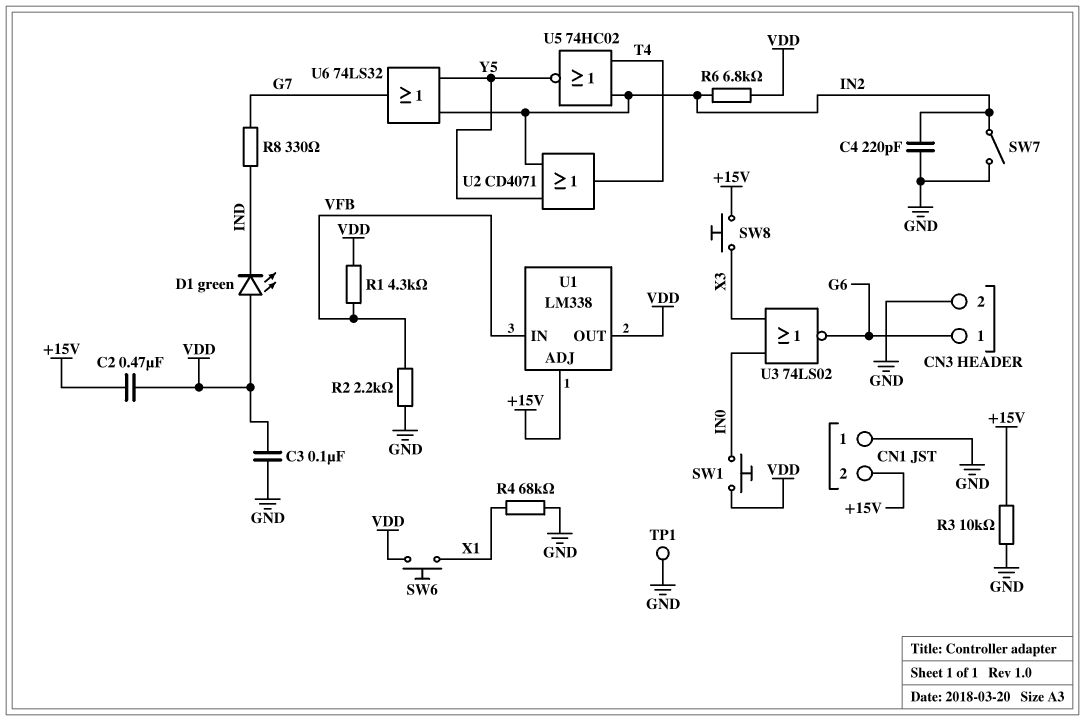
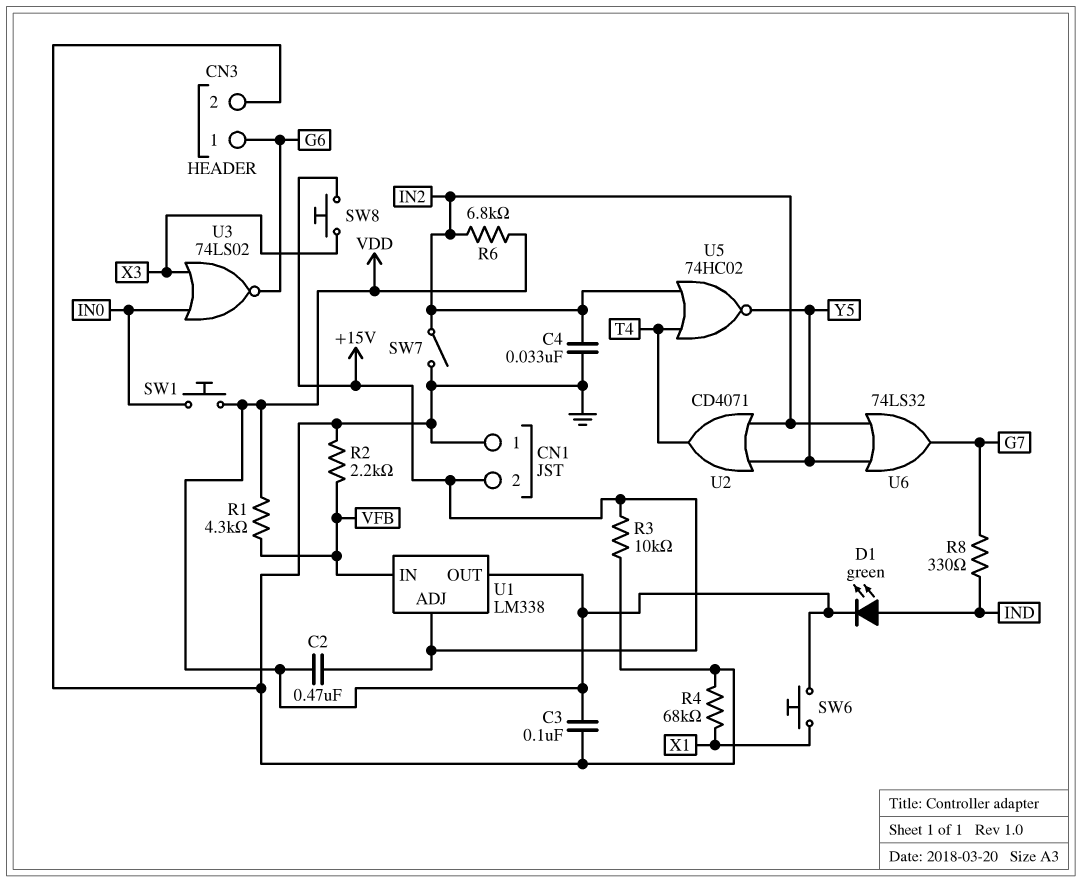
C4: 220pF (GND, IN2) -> 33nF (GND, IN2)
D1: LED green (A VDD, K IND) -> LED green (A IND, K VDD)
TP1: test point (GND) -> none

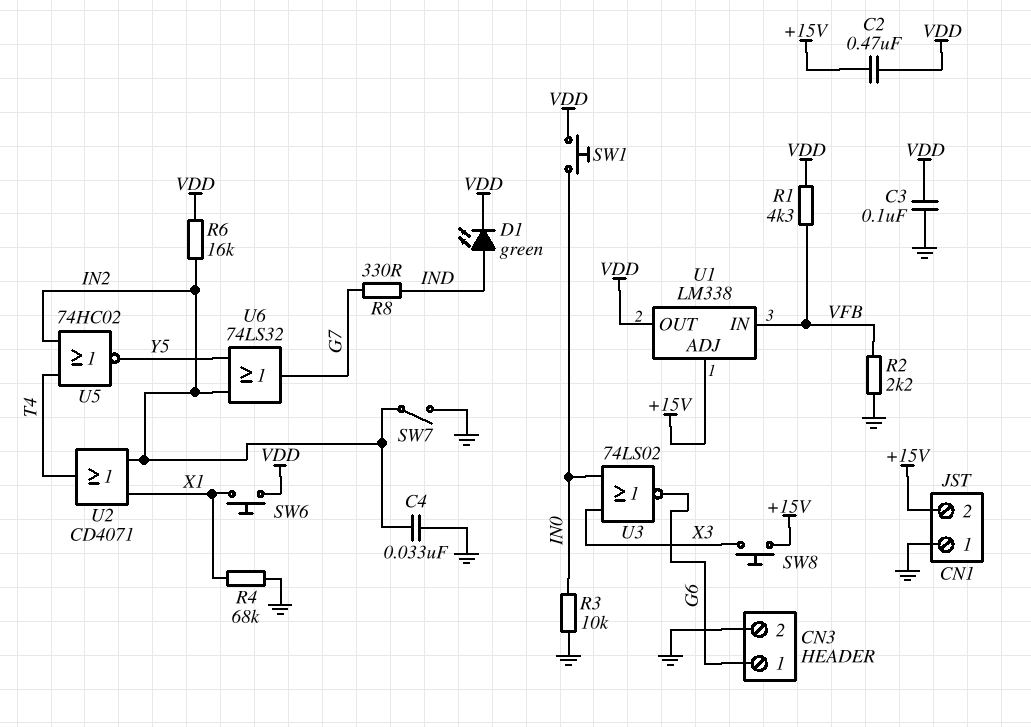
R3: 10k (+15V, GND) -> 10k (GND, IN0)
R6: 6.8k (IN2, VDD) -> 16k (IN2, VDD)
U2: OR CD4071 (in IN2, in Y5, out T4) -> OR CD4071 (in IN2, in X1, out T4)

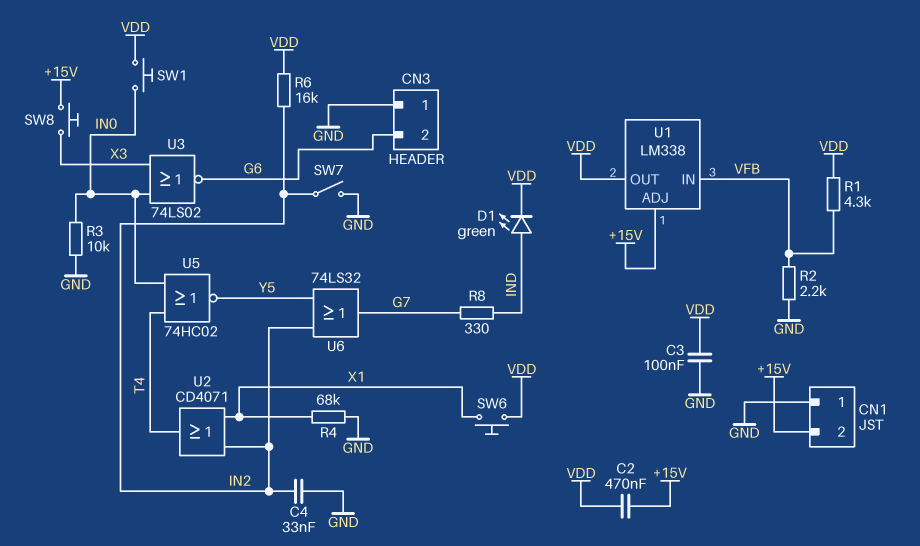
CN3 pin 1: G6 -> GND
CN3 pin 2: GND -> G6
U5: NOR 74HC02 (in IN2, in T4, out Y5) -> NOR 74HC02 (in IN0, in T4, out Y5)

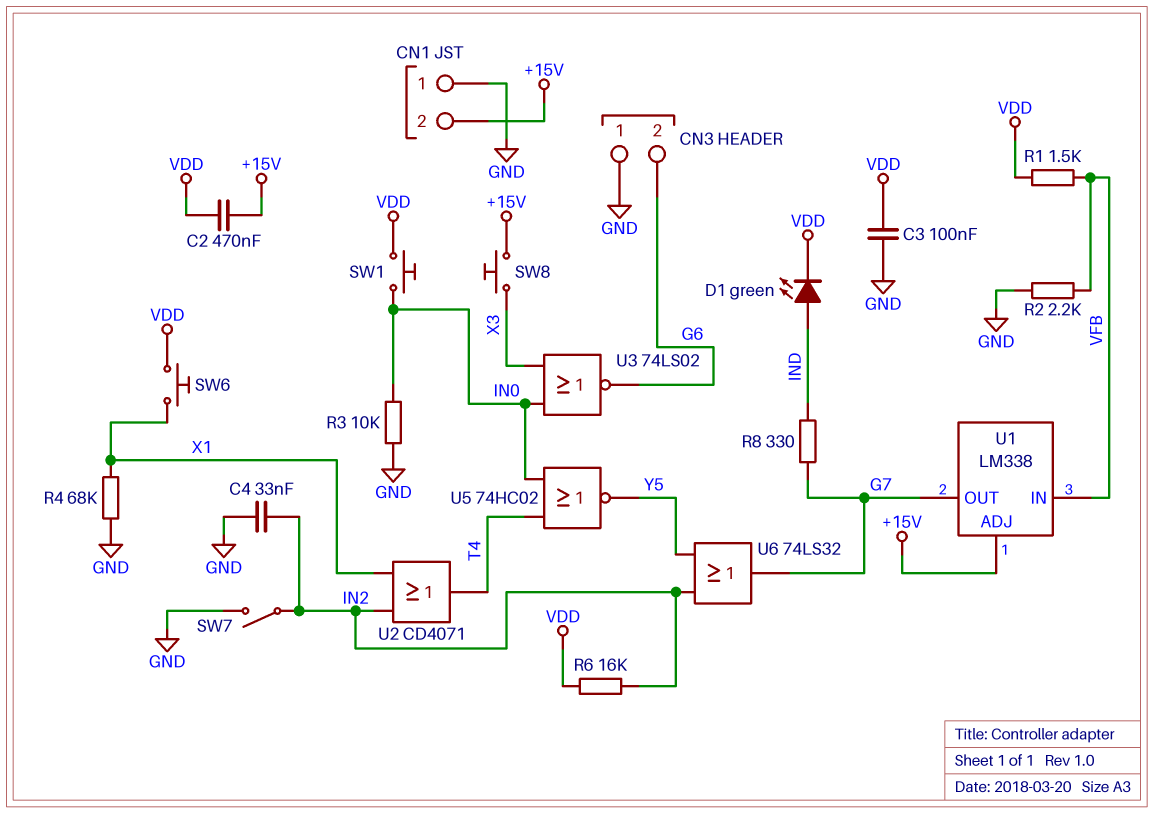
R1: 4.3k (VDD, VFB) -> 1.5k (VDD, VFB)
U1 pin OUT: VDD -> G7

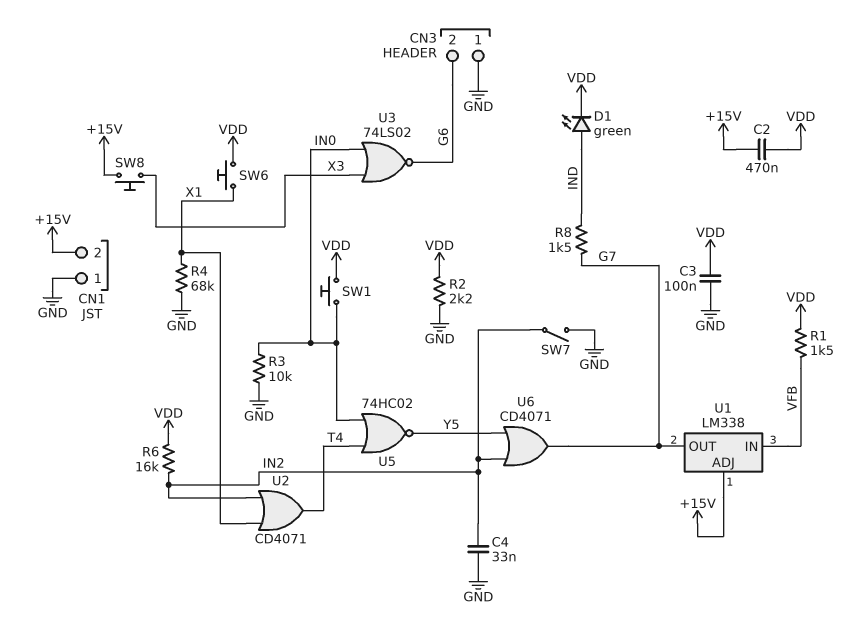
R2: 2.2k (GND, VFB) -> 2.2k (GND, VDD)
R8: 330 (G7, IND) -> 1.5k (G7, IND)
U6: OR 74LS32 (in IN2, in Y5, out G7) -> OR CD4071 (in IN2, in Y5, out G7)

